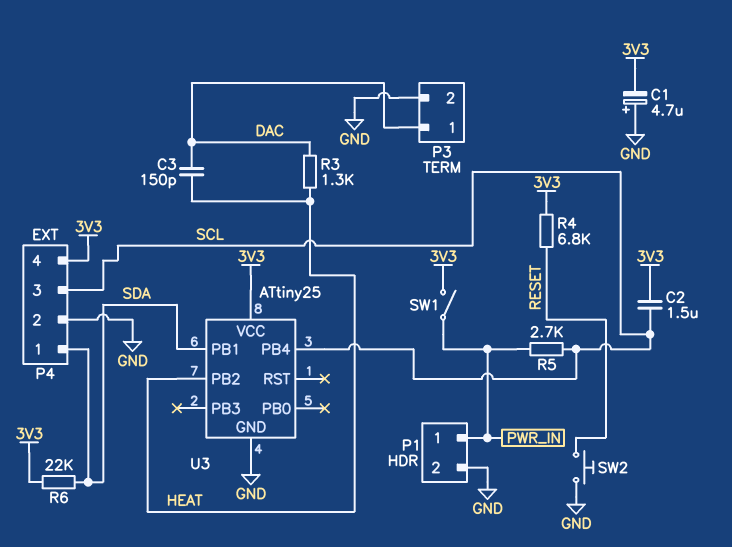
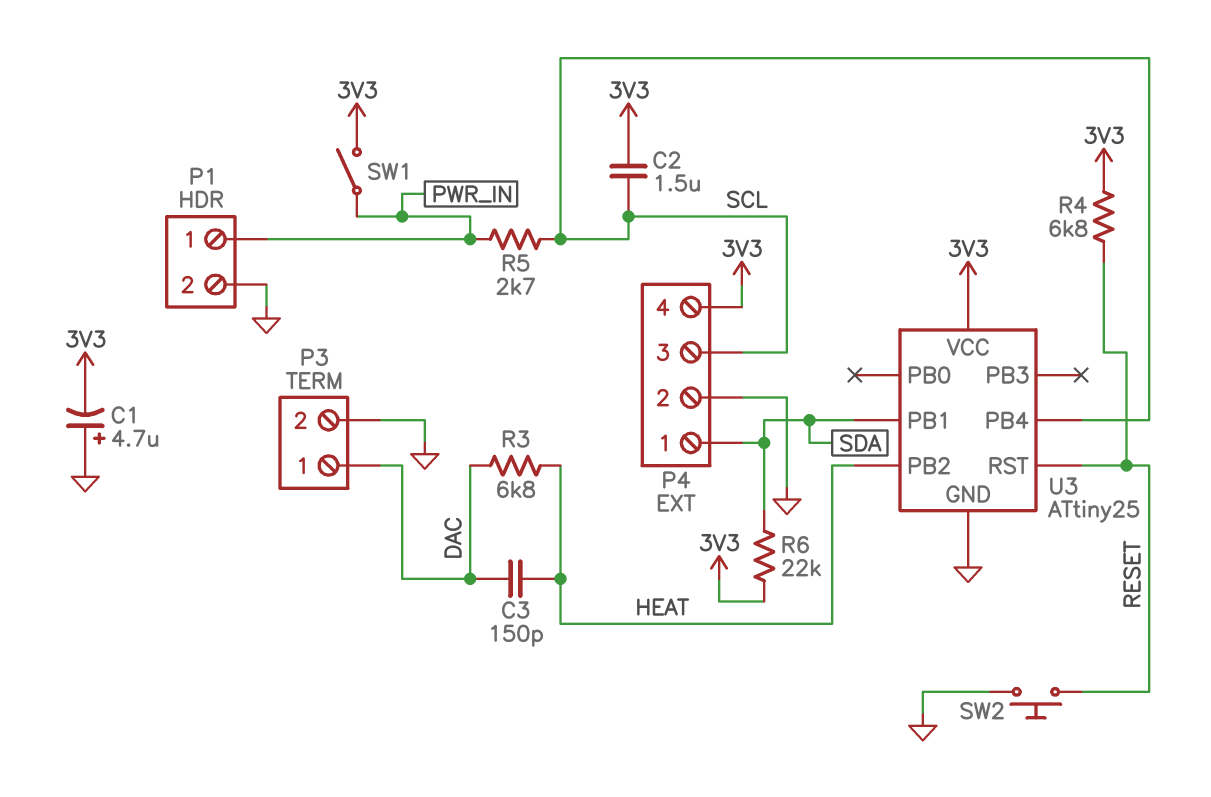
R3: 1.3k (DAC, HEAT) -> 6.8k (DAC, HEAT)
U3 pin RST: none -> RESET

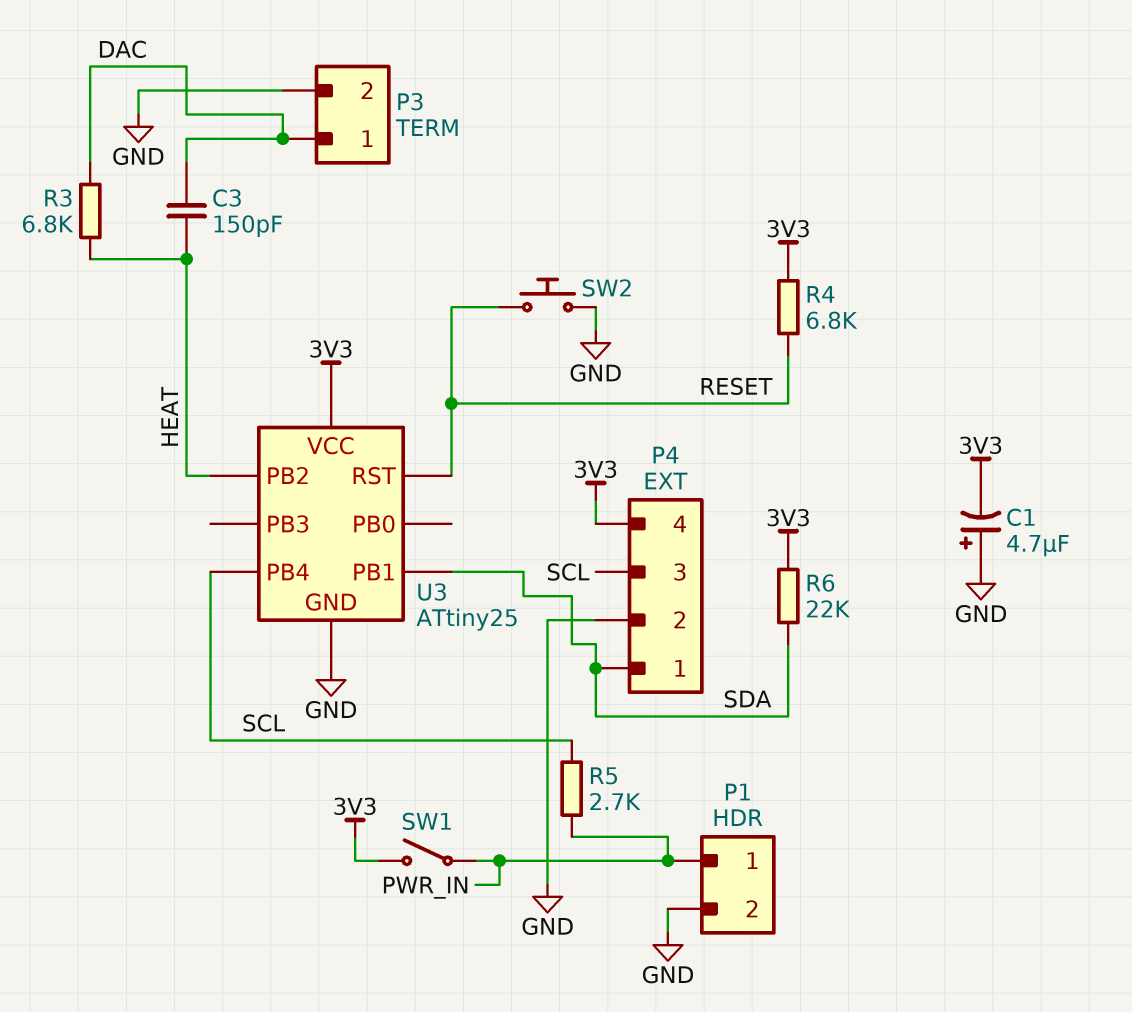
C2: 1.5uF (3V3, SCL) -> none

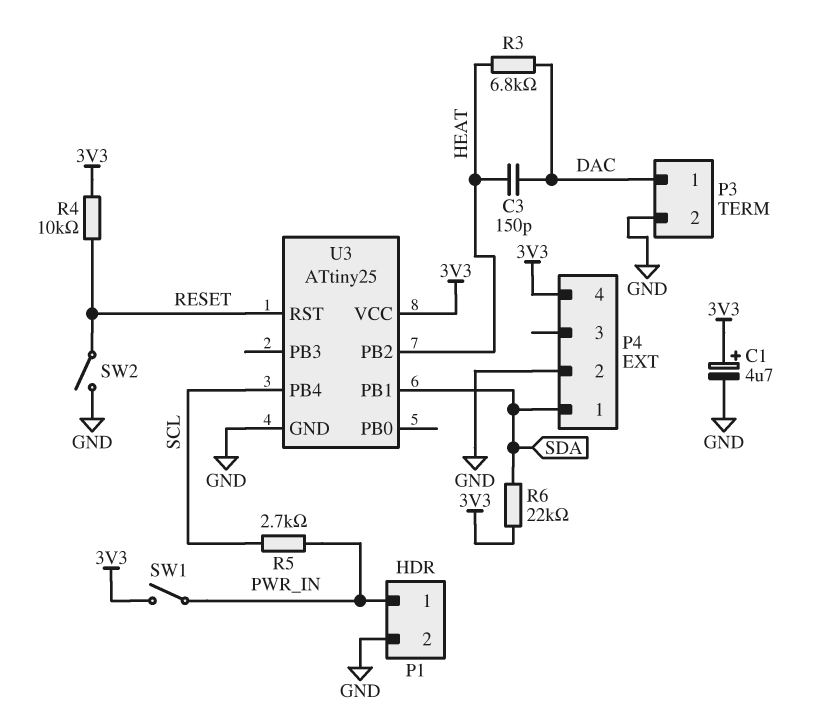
C1: 4.7uF (plus GND, minus 3V3) -> 4.7uF (plus 3V3, minus GND)
P4 pin 3: SCL -> none
R4: 6.8k (3V3, RESET) -> 10k (3V3, RESET)
SW2: button (GND, RESET) -> switch (GND, RESET)

